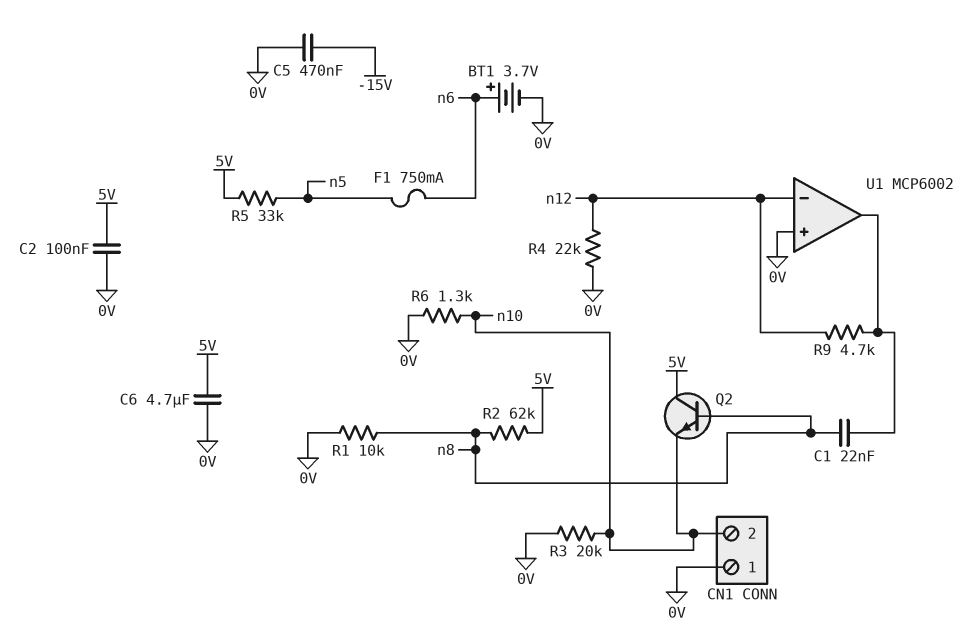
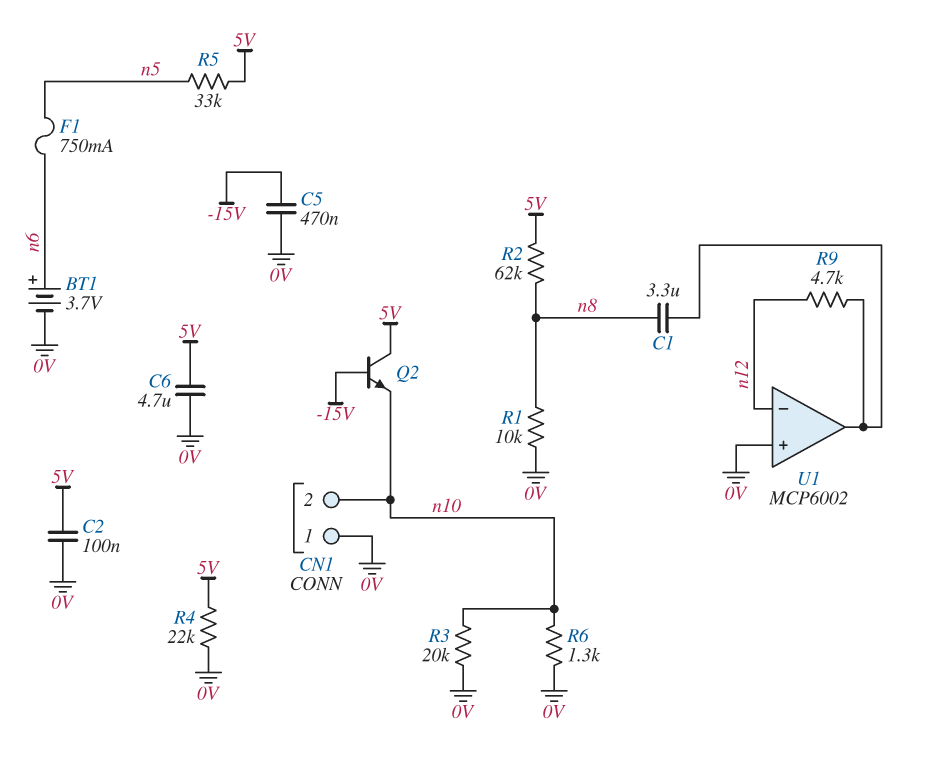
C1: 22nF (U1/out, n8) -> 3.3uF (U1/out, n8)
Q2: NPN (B n8, C 5V, E n10) -> NPN (B -15V, C 5V, E n10)
R4: 22k (0V, n12) -> 22k (0V, 5V)

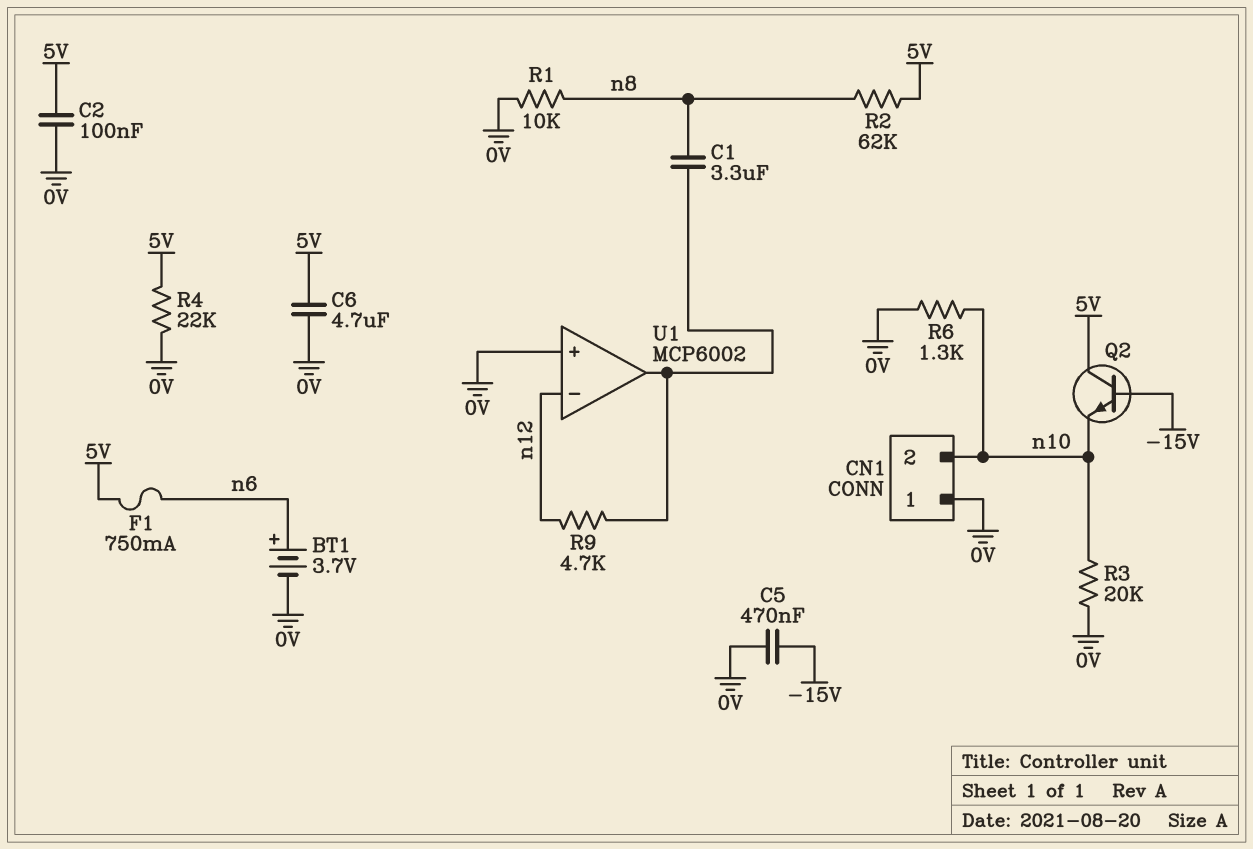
F1: 750mA (n5, n6) -> 750mA (5V, n6)
R5: 33k (5V, n5) -> none

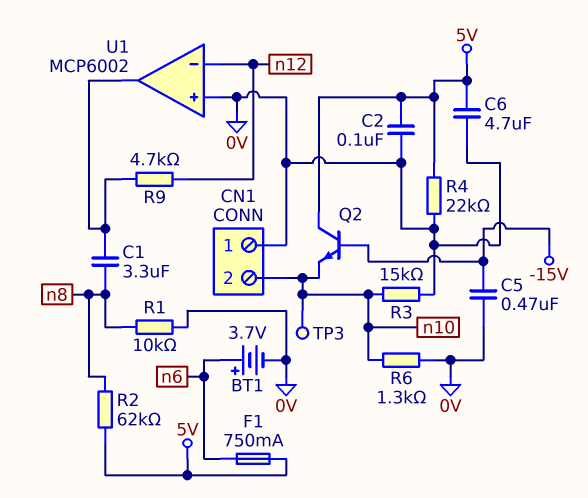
R3: 20k (0V, n10) -> 15k (0V, n10)
TP3: none -> test point (n10)

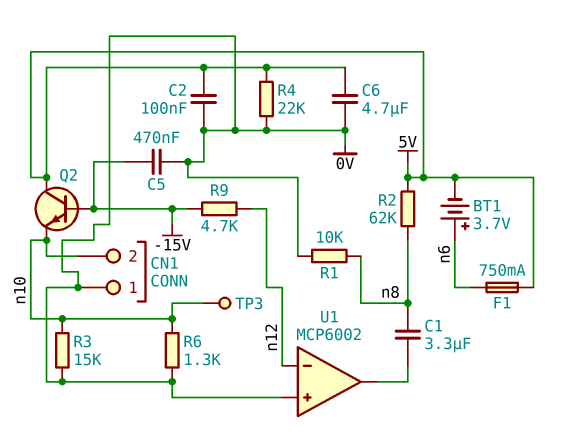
BT1: 3.7V (plus n6, minus 0V) -> 3.7V (plus n6, minus 5V)
R9: 4.7k (U1/out, n12) -> 4.7k (-15V, n12)

